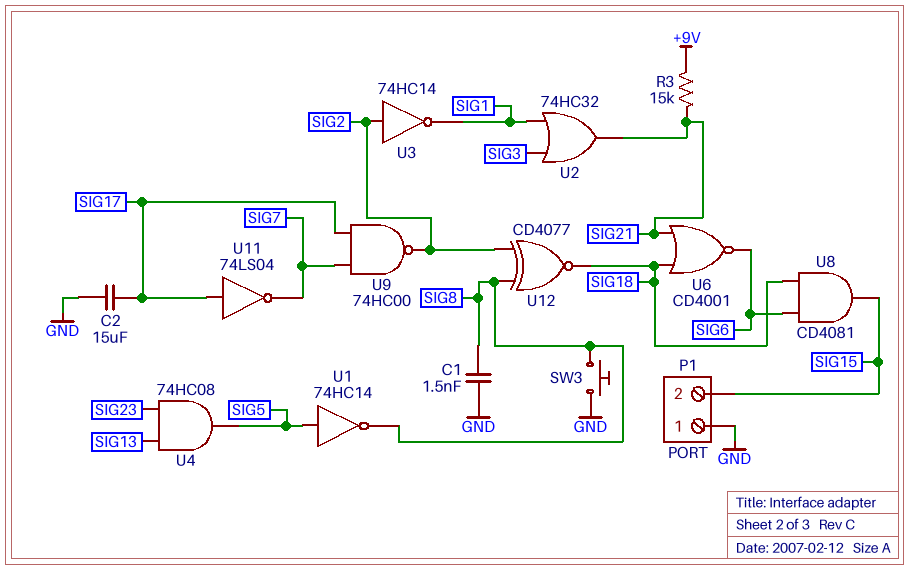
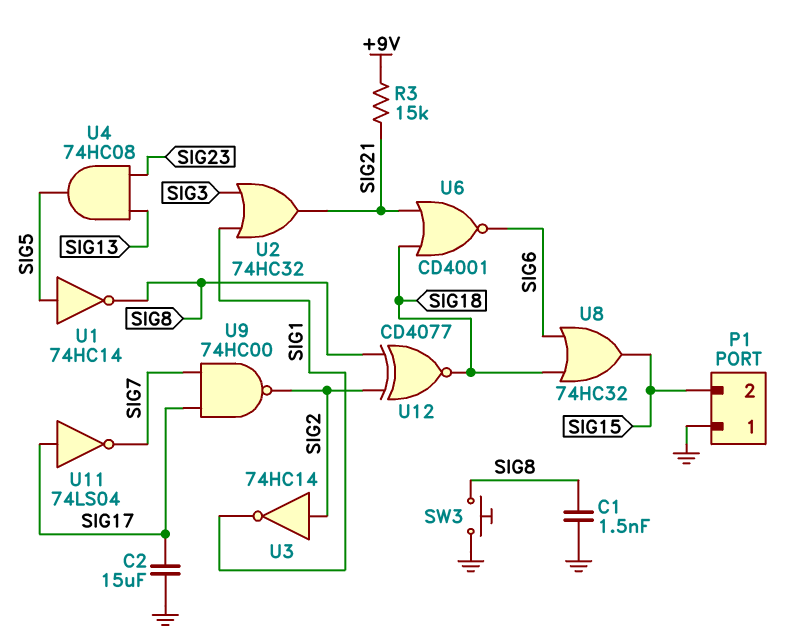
U8: AND CD4081 (in SIG6, in SIG18, out SIG15) -> OR 74HC32 (in SIG6, in SIG18, out SIG15)

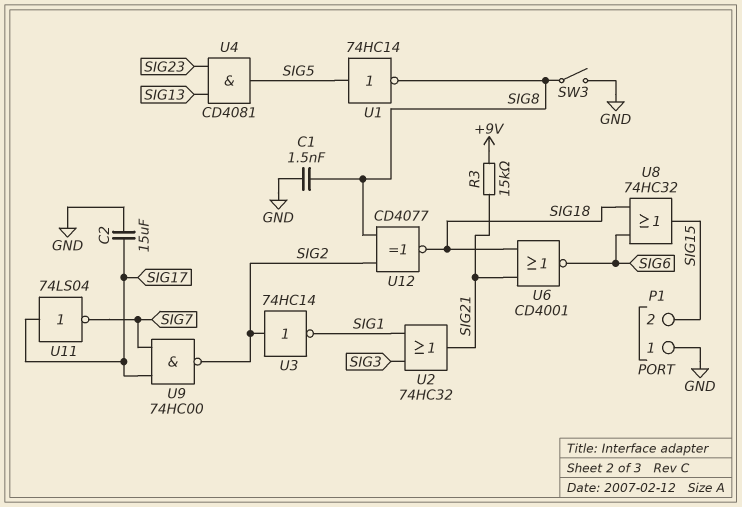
SW3: button (GND, SIG8) -> switch (GND, SIG8)
U4: AND 74HC08 (in SIG13, in SIG23, out SIG5) -> AND CD4081 (in SIG13, in SIG23, out SIG5)

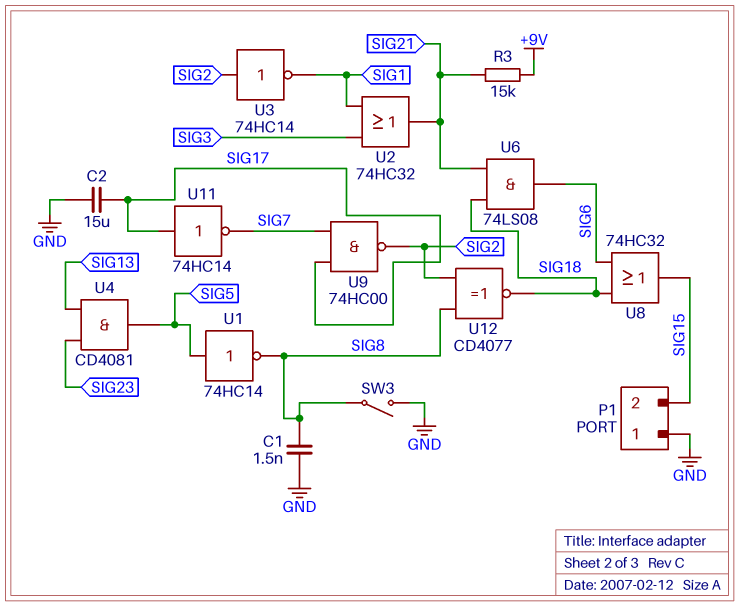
U6: NOR CD4001 (in SIG18, in SIG21, out SIG6) -> AND 74LS08 (in SIG18, in SIG21, out SIG6)
U11: NOT 74LS04 (in SIG17, out SIG7) -> NOT 74HC14 (in SIG17, out SIG7)

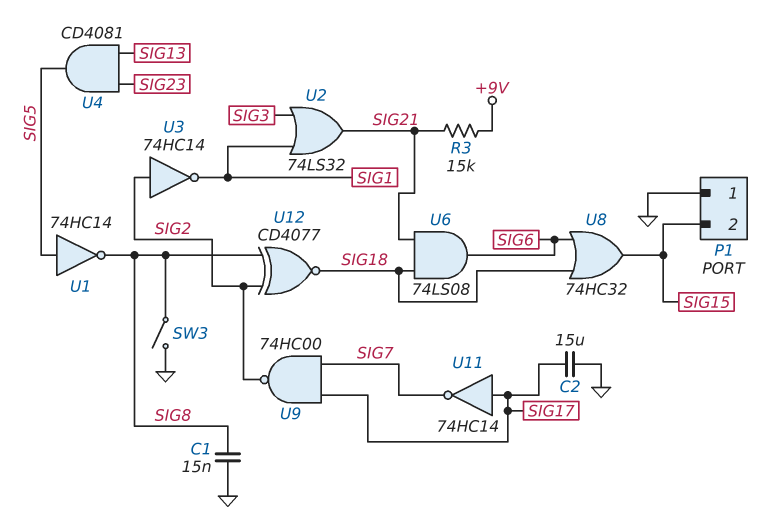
C1: 1.5nF (GND, SIG8) -> 15nF (GND, SIG8)
U2: OR 74HC32 (in SIG1, in SIG3, out SIG21) -> OR 74LS32 (in SIG1, in SIG3, out SIG21)

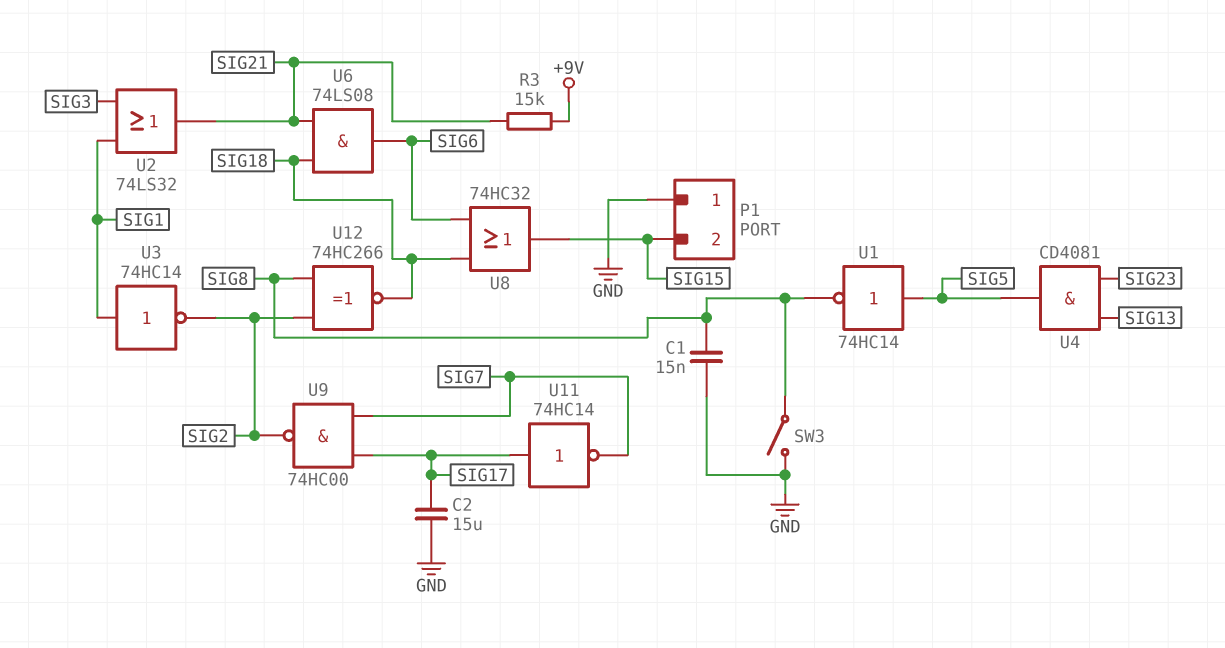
U3: NOT 74HC14 (in SIG2, out SIG1) -> NOT 74HC14 (in SIG1, out SIG2)
U12: XNOR CD4077 (in SIG2, in SIG8, out SIG18) -> XNOR 74HC266 (in SIG2, in SIG8, out SIG18)

